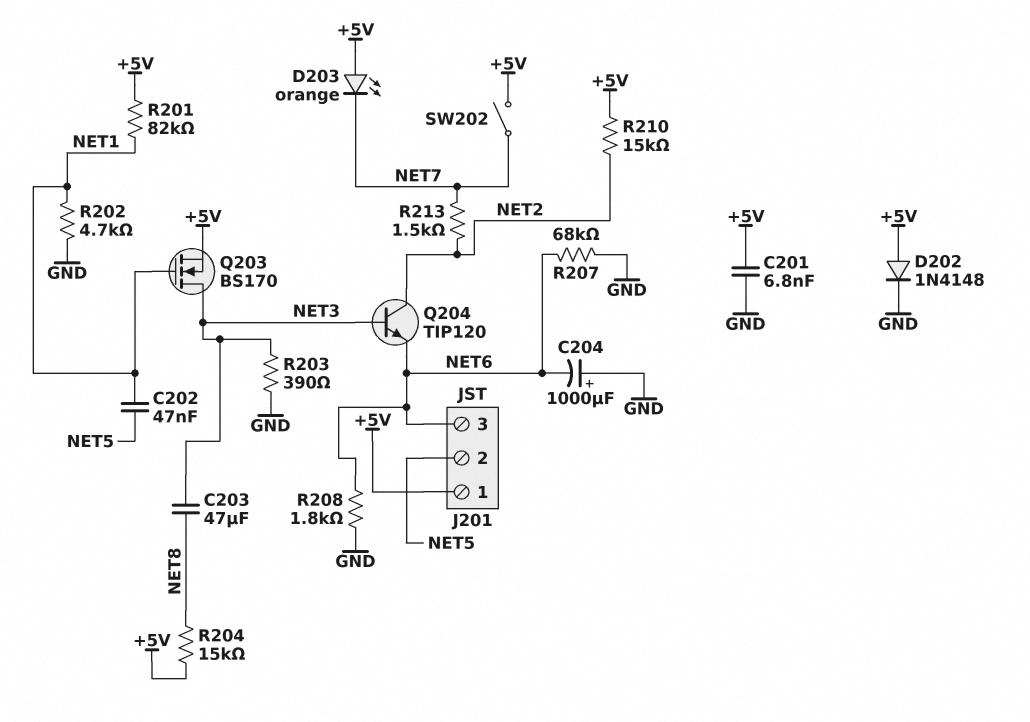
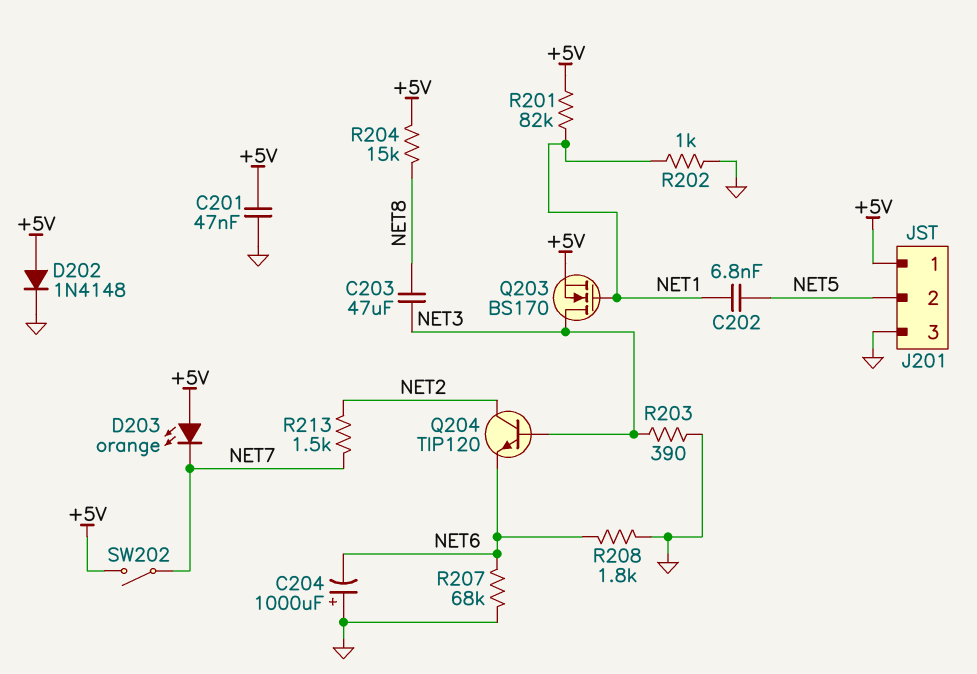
C201: 6.8nF (+5V, GND) -> 47nF (+5V, GND)
C202: 47nF (NET1, NET5) -> 6.8nF (NET1, NET5)
J201 pin 3: NET6 -> GND
R202: 4.7k (GND, NET1) -> 1k (GND, NET1)
R210: 15k (+5V, NET2) -> none

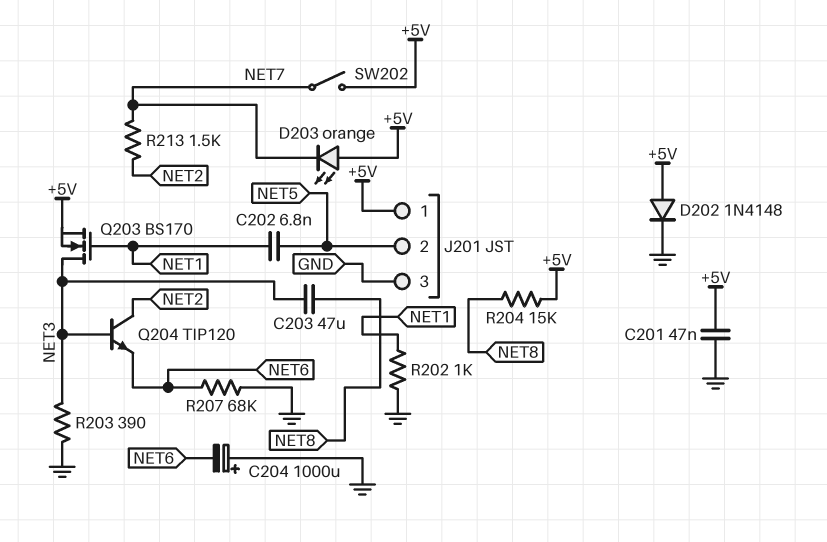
R201: 82k (+5V, NET1) -> none
R208: 1.8k (GND, NET6) -> none

